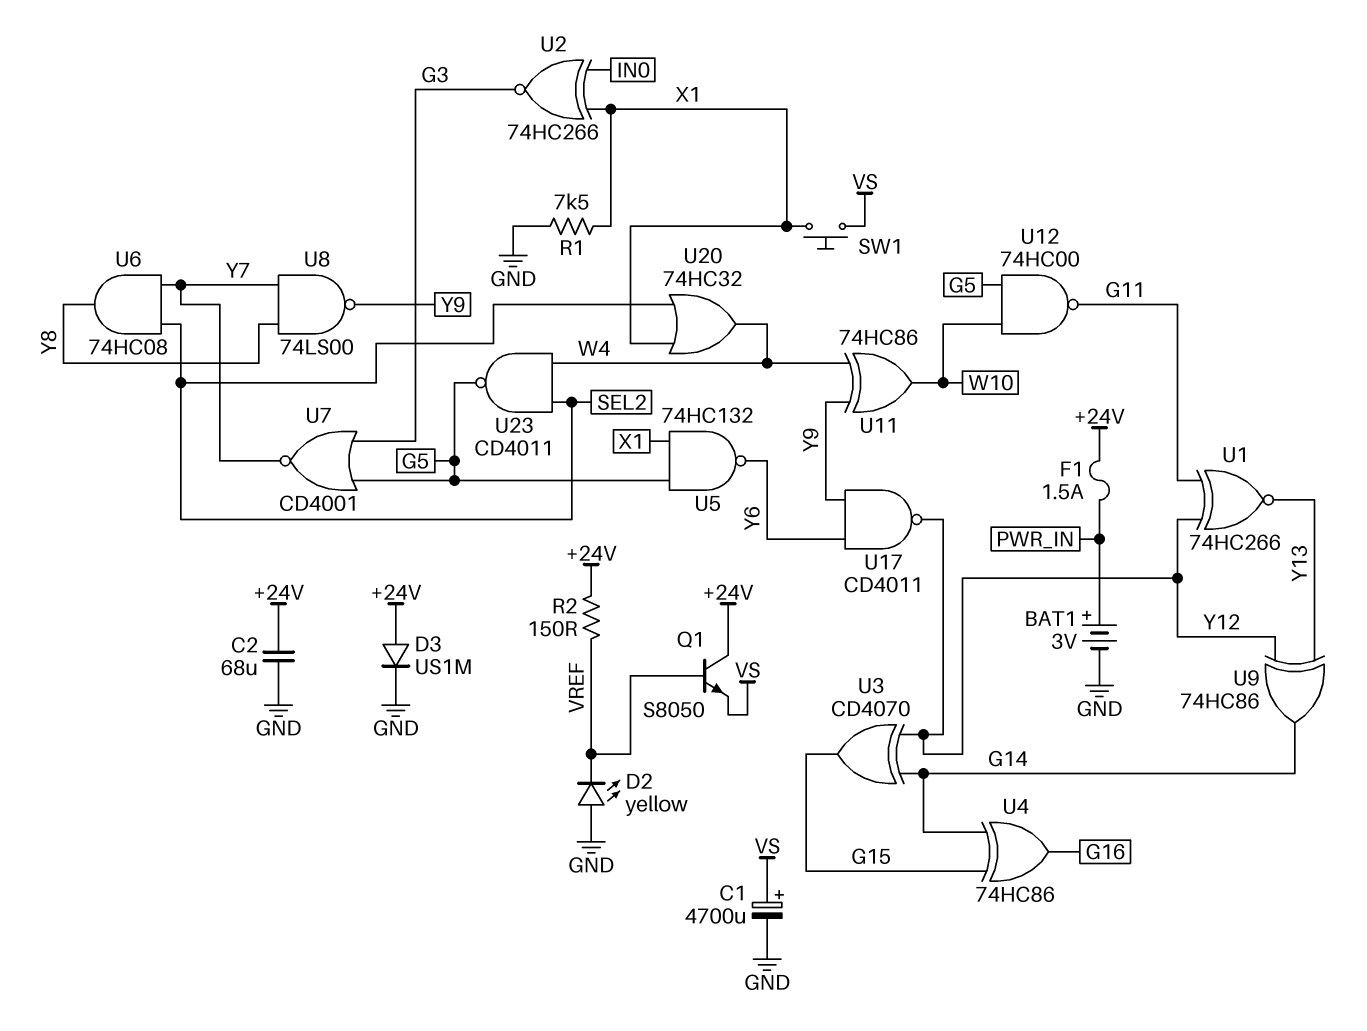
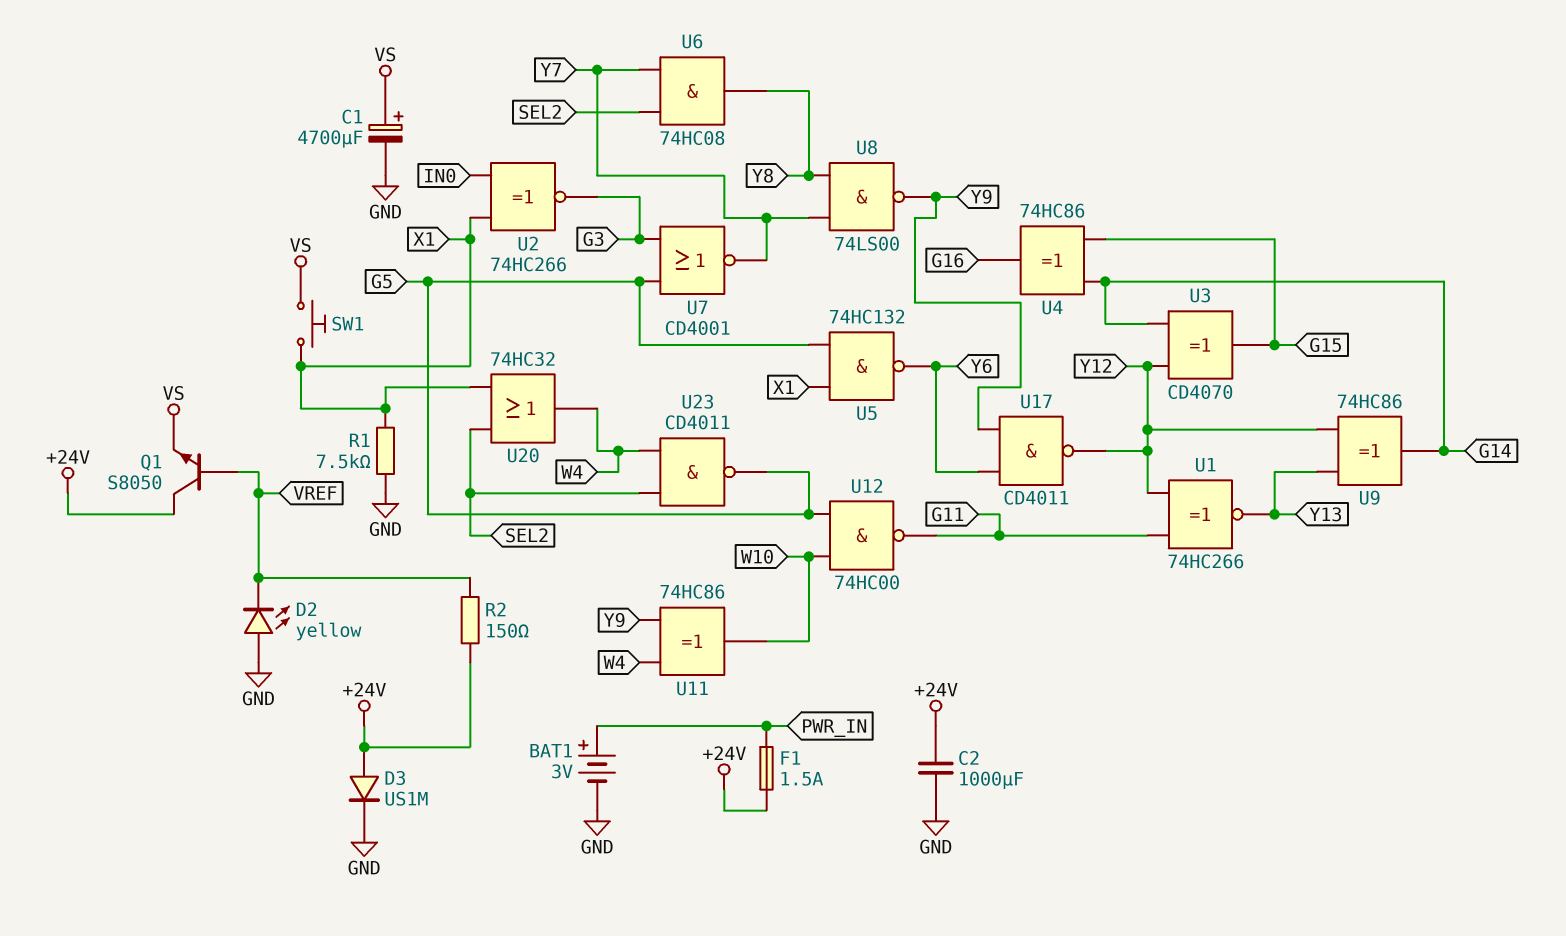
C2: 68uF (+24V, GND) -> 1000uF (+24V, GND)

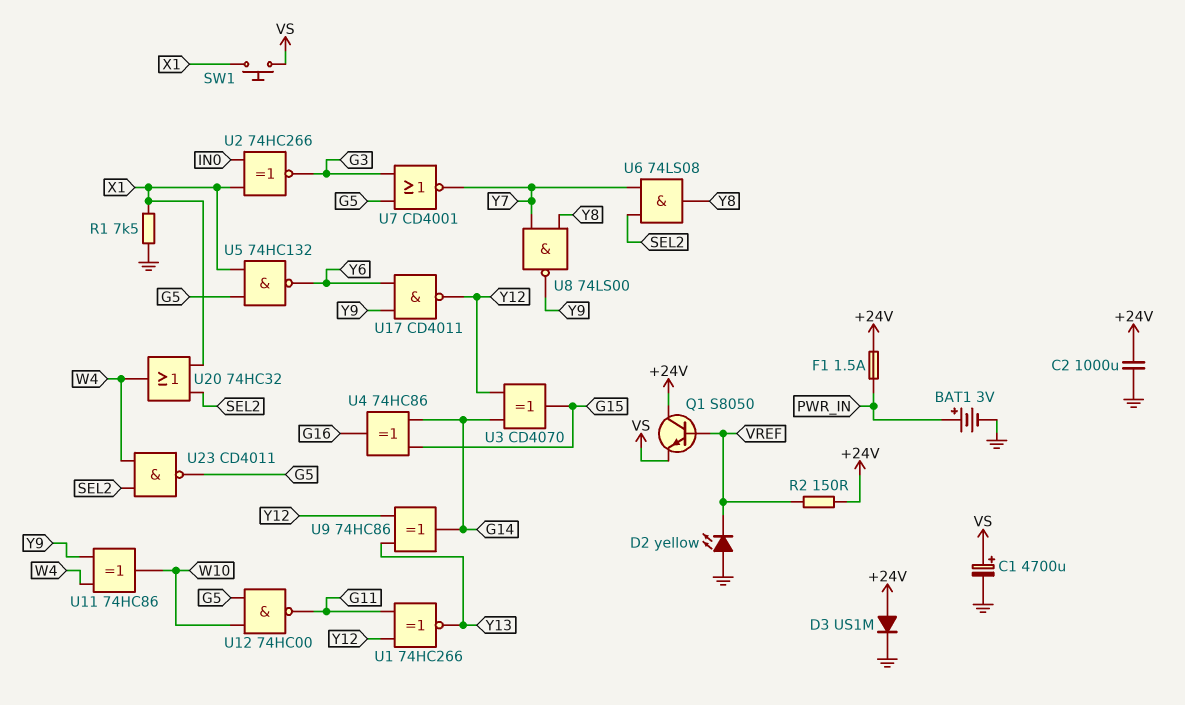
U6: AND 74HC08 (in SEL2, in Y7, out Y8) -> AND 74LS08 (in SEL2, in Y7, out Y8)

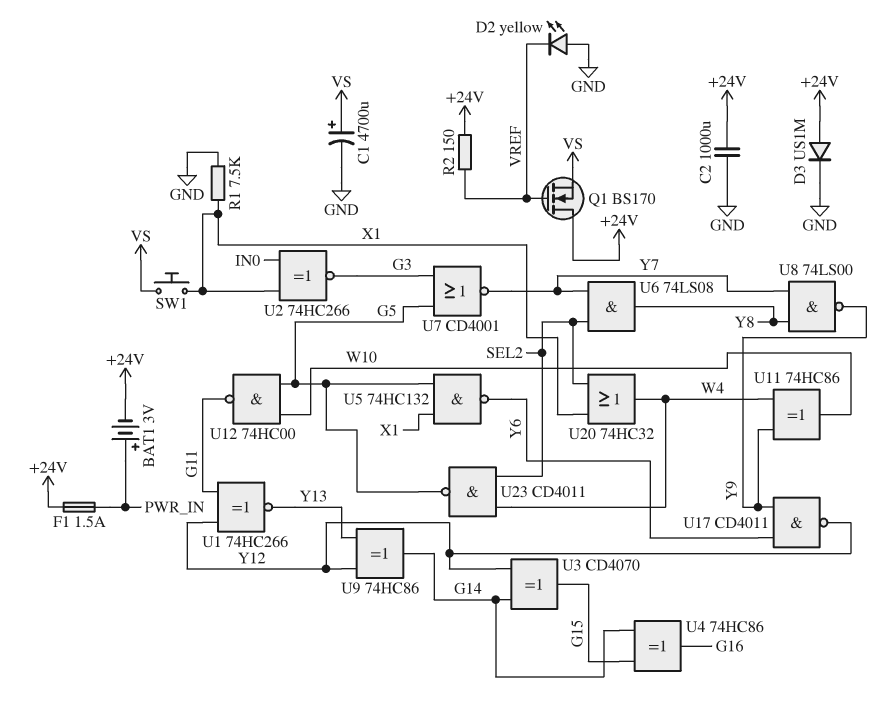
BAT1: 3V (plus PWR_IN, minus GND) -> 3V (plus PWR_IN, minus +24V)
Q1: NPN S8050 (B VREF, C +24V, E VS) -> NMOS BS170 (G VREF, D +24V, S VS)

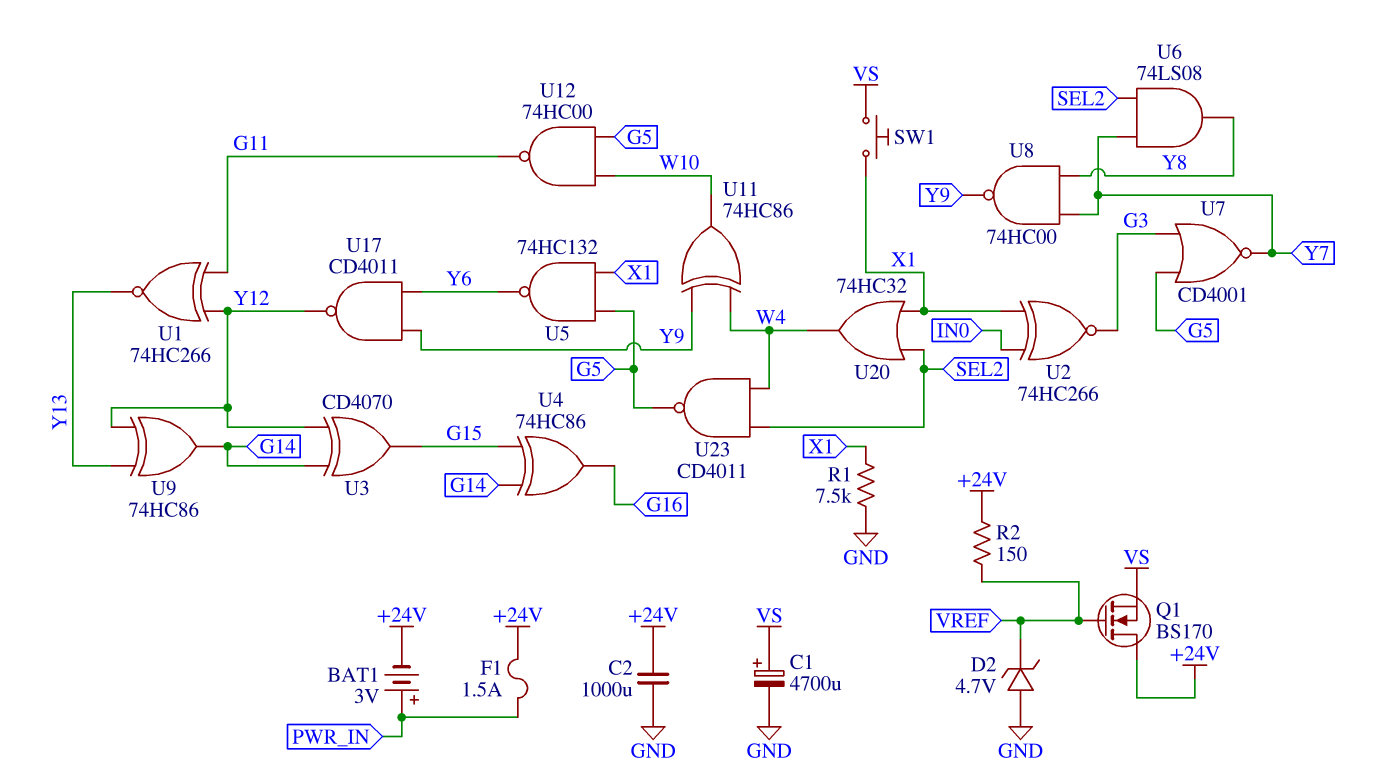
D2: LED yellow (A GND, K VREF) -> zener 4.7V (A GND, K VREF)
D3: diode US1M (A +24V, K GND) -> none
U8: NAND 74LS00 (in Y7, in Y8, out Y9) -> NAND 74HC00 (in Y7, in Y8, out Y9)

